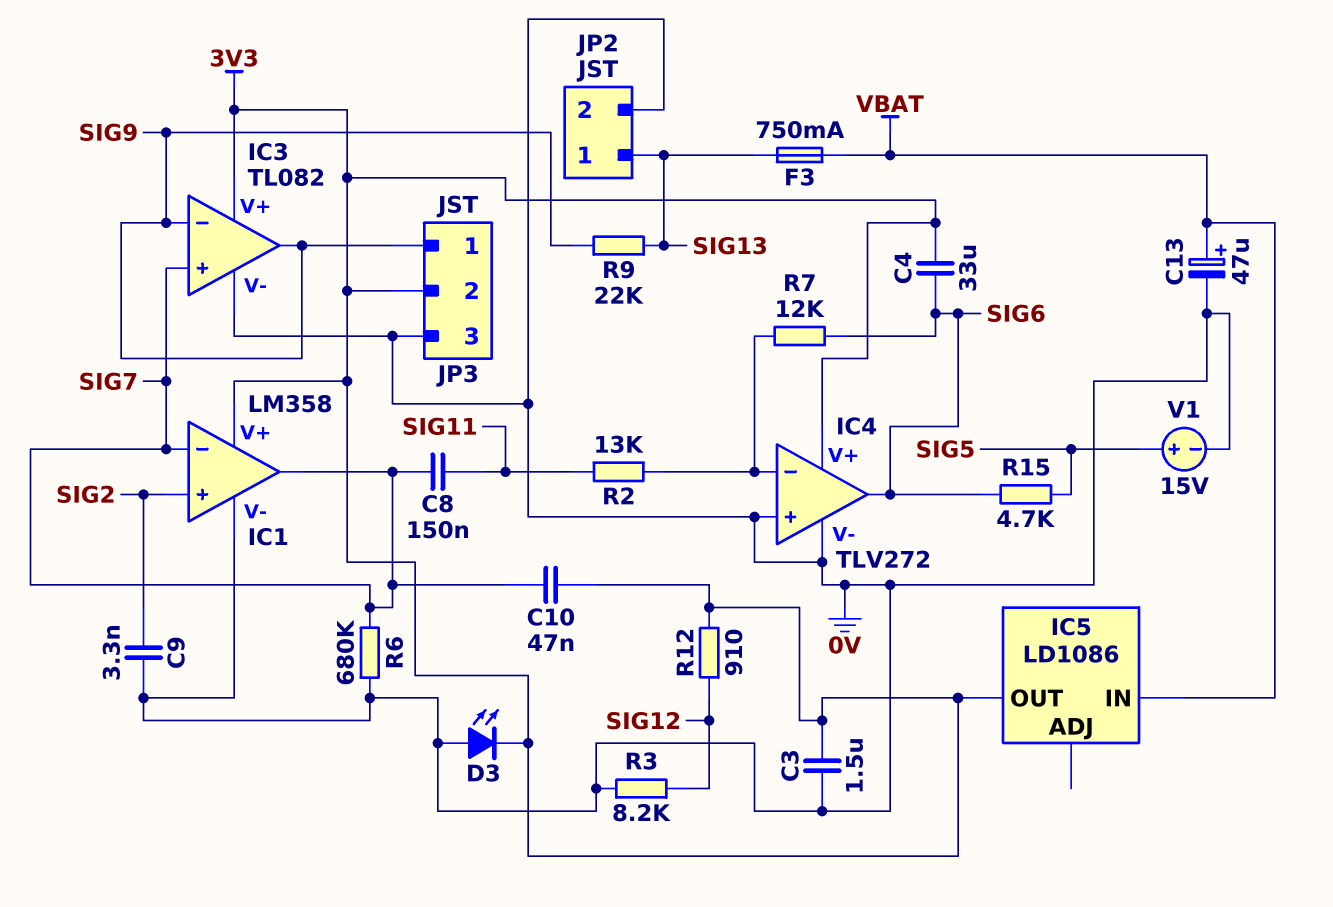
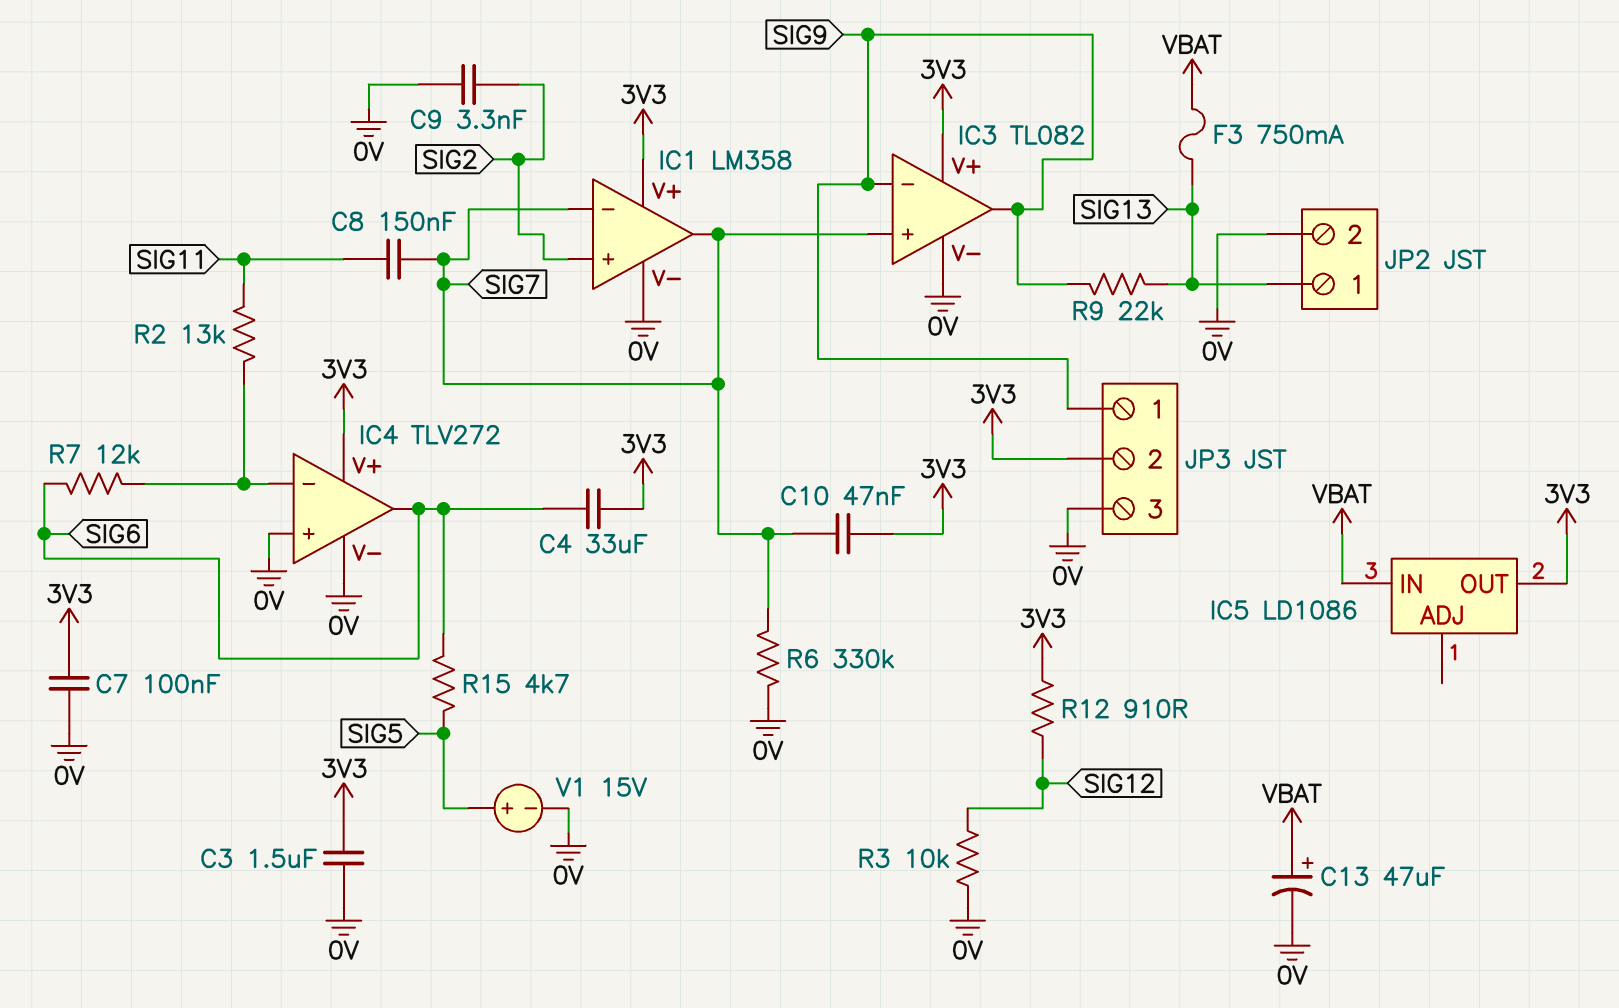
C7: none -> 100nF (0V, 3V3)
D3: LED (A 0V, K 3V3) -> none
R3: 8.2k (0V, SIG12) -> 10k (0V, SIG12)
R6: 680k (0V, SIG7) -> 330k (0V, SIG7)

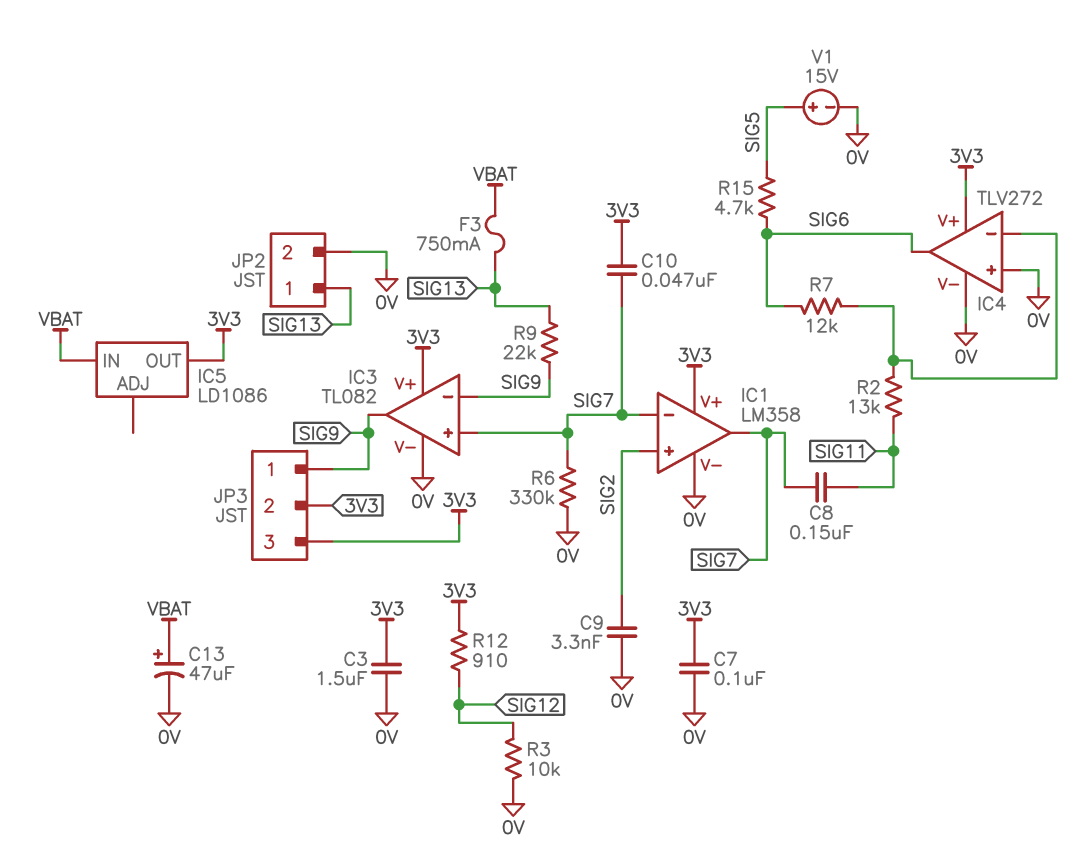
C4: 33uF (3V3, SIG6) -> none
JP3 pin 3: 0V -> 3V3

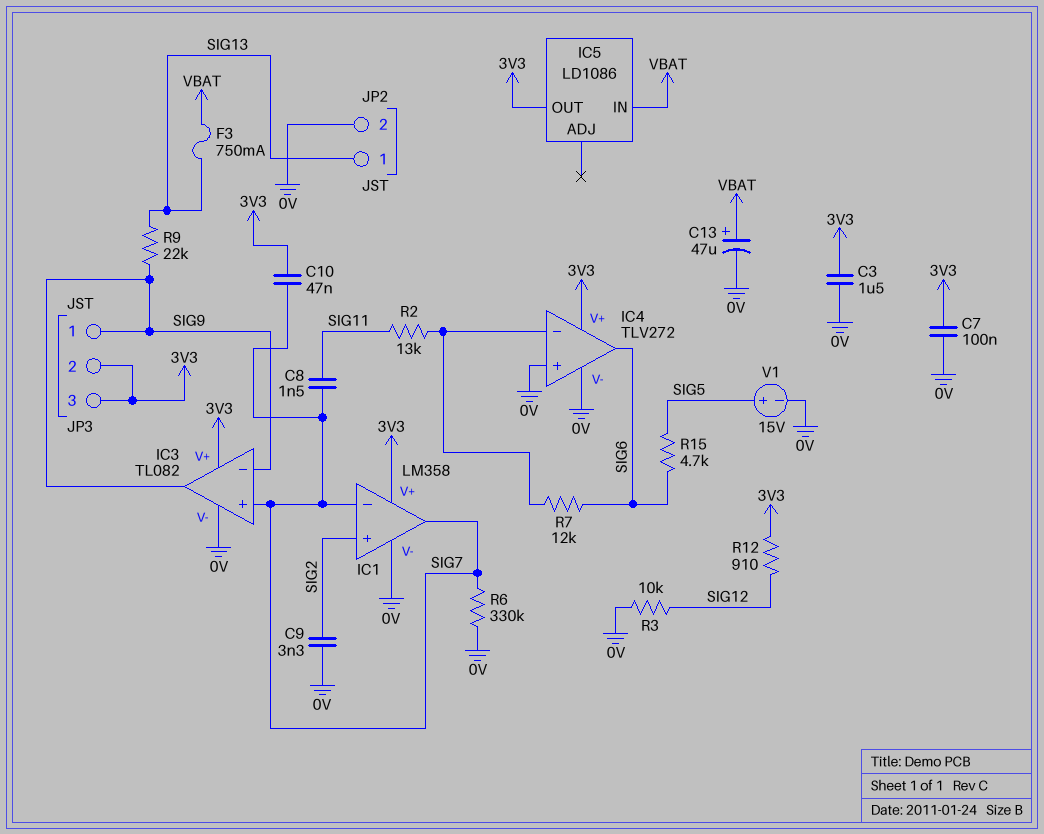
C8: 150nF (SIG7, SIG11) -> 1.5nF (SIG7, SIG11)

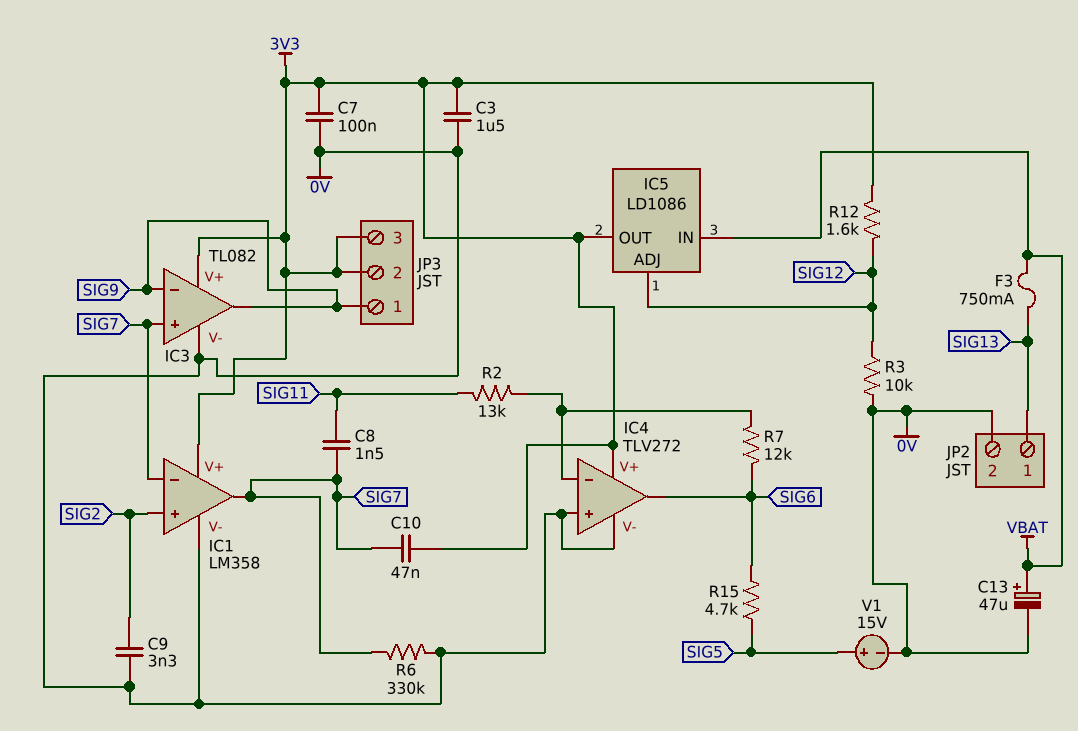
IC5 pin ADJ: none -> SIG12
R9: 22k (SIG9, SIG13) -> none
R12: 910 (3V3, SIG12) -> 1.6k (3V3, SIG12)

